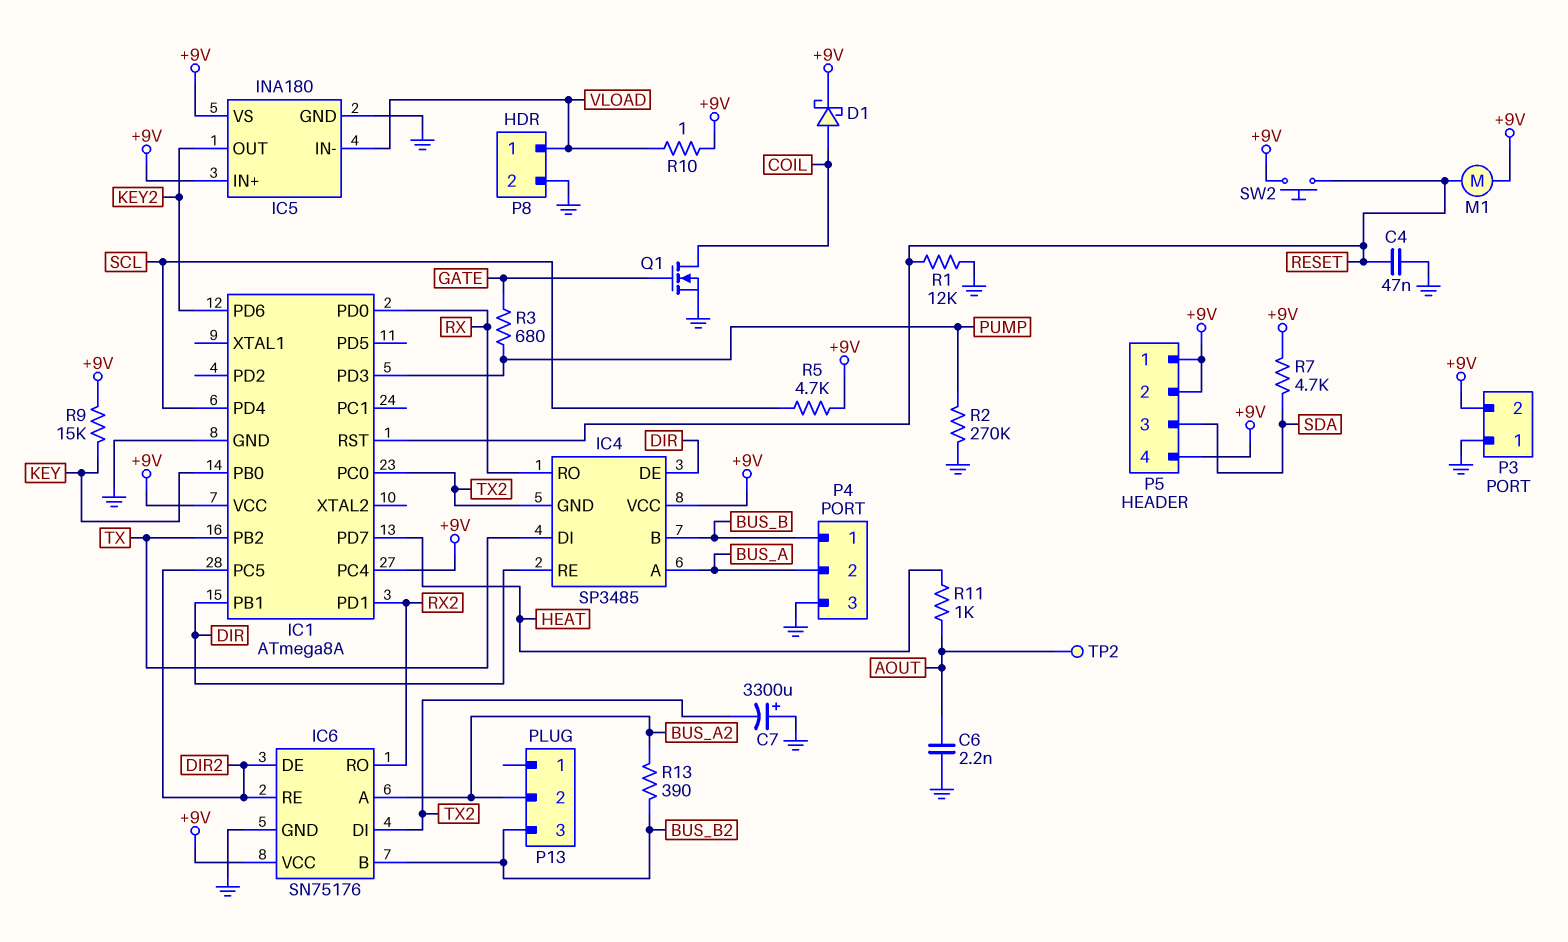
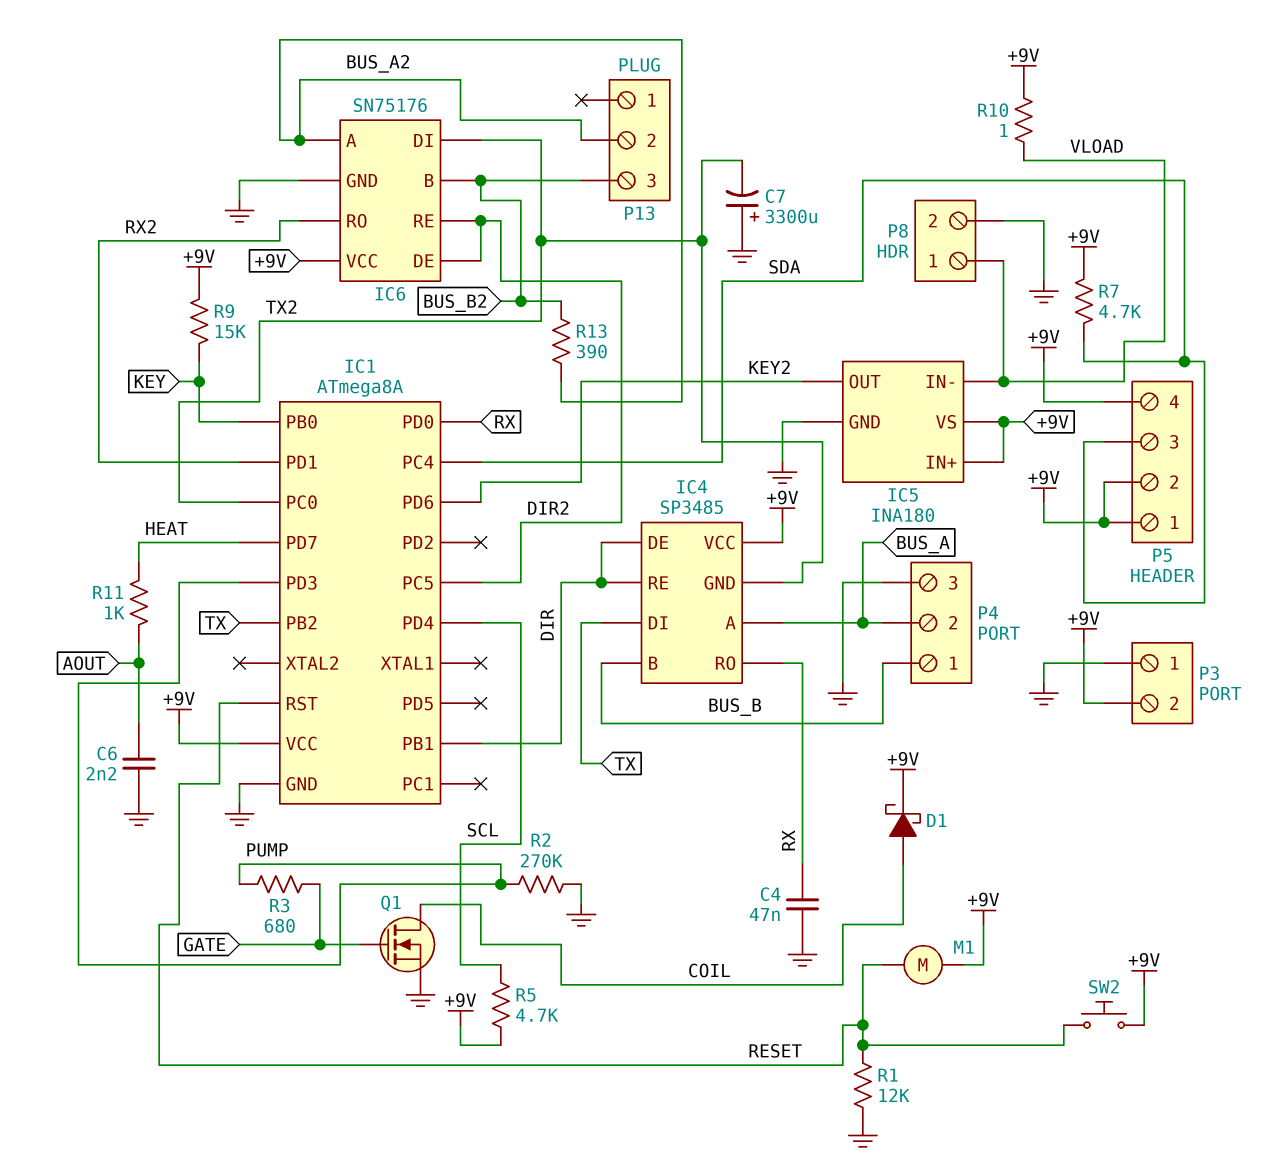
C4: 47nF (GND, RESET) -> 47nF (GND, RX)
IC1 pin PC4: +9V -> SDA
TP2: test point (AOUT) -> none

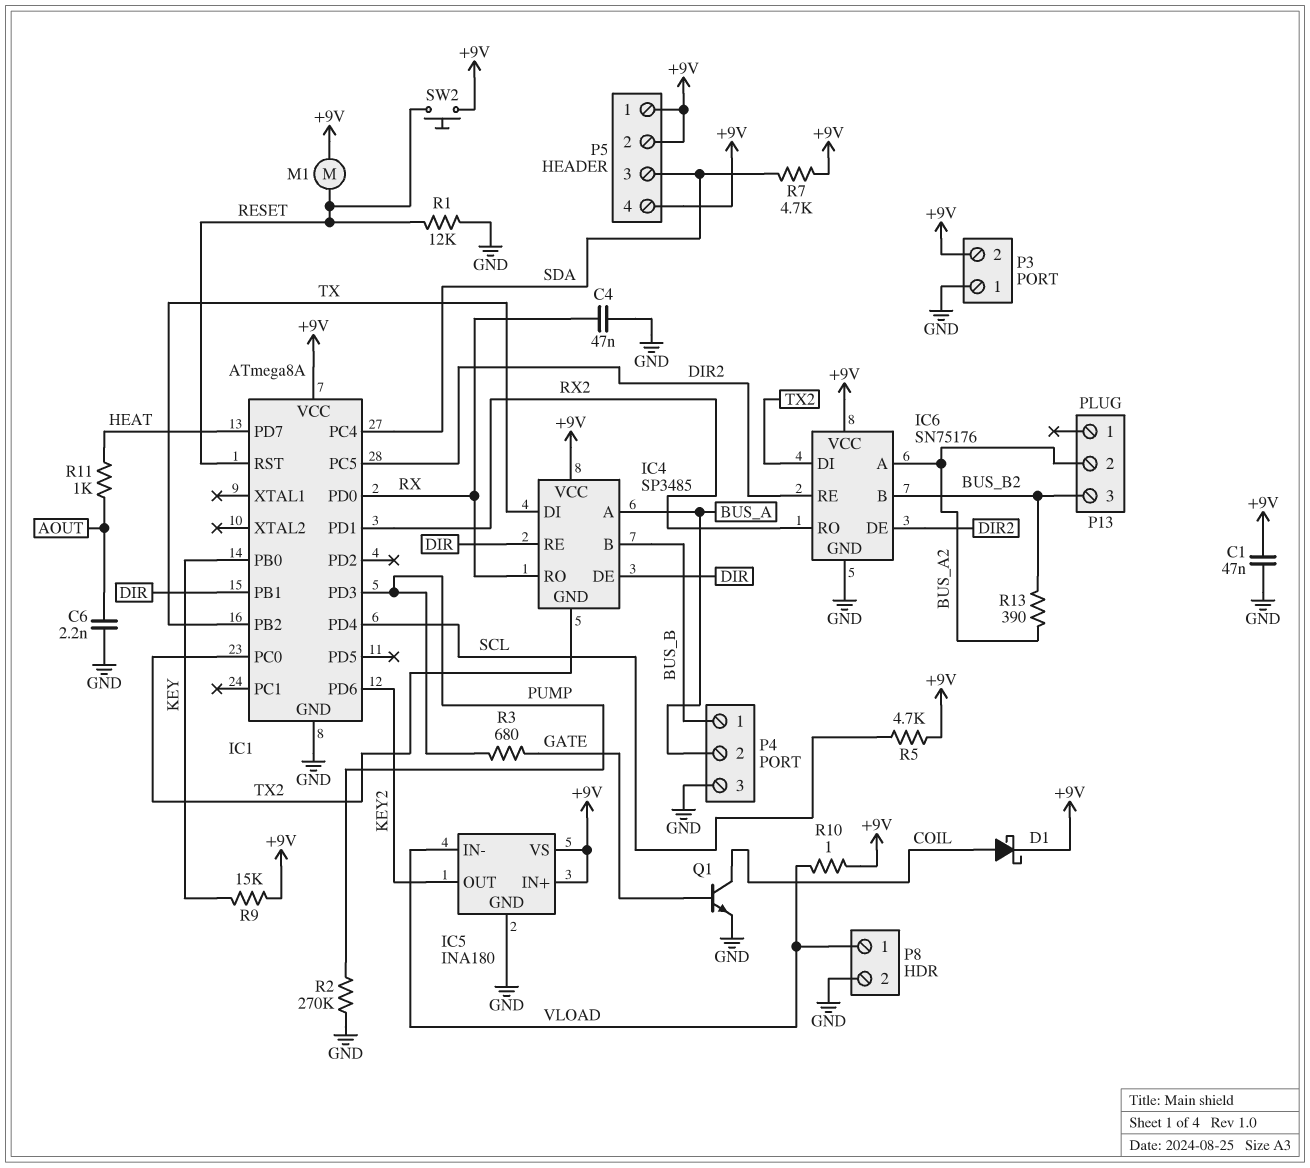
C1: none -> 47nF (+9V, GND)
C7: 3300uF (plus GND, minus TX2) -> none
Q1: NMOS (G GATE, D COIL, S GND) -> NPN (B GATE, C COIL, E GND)

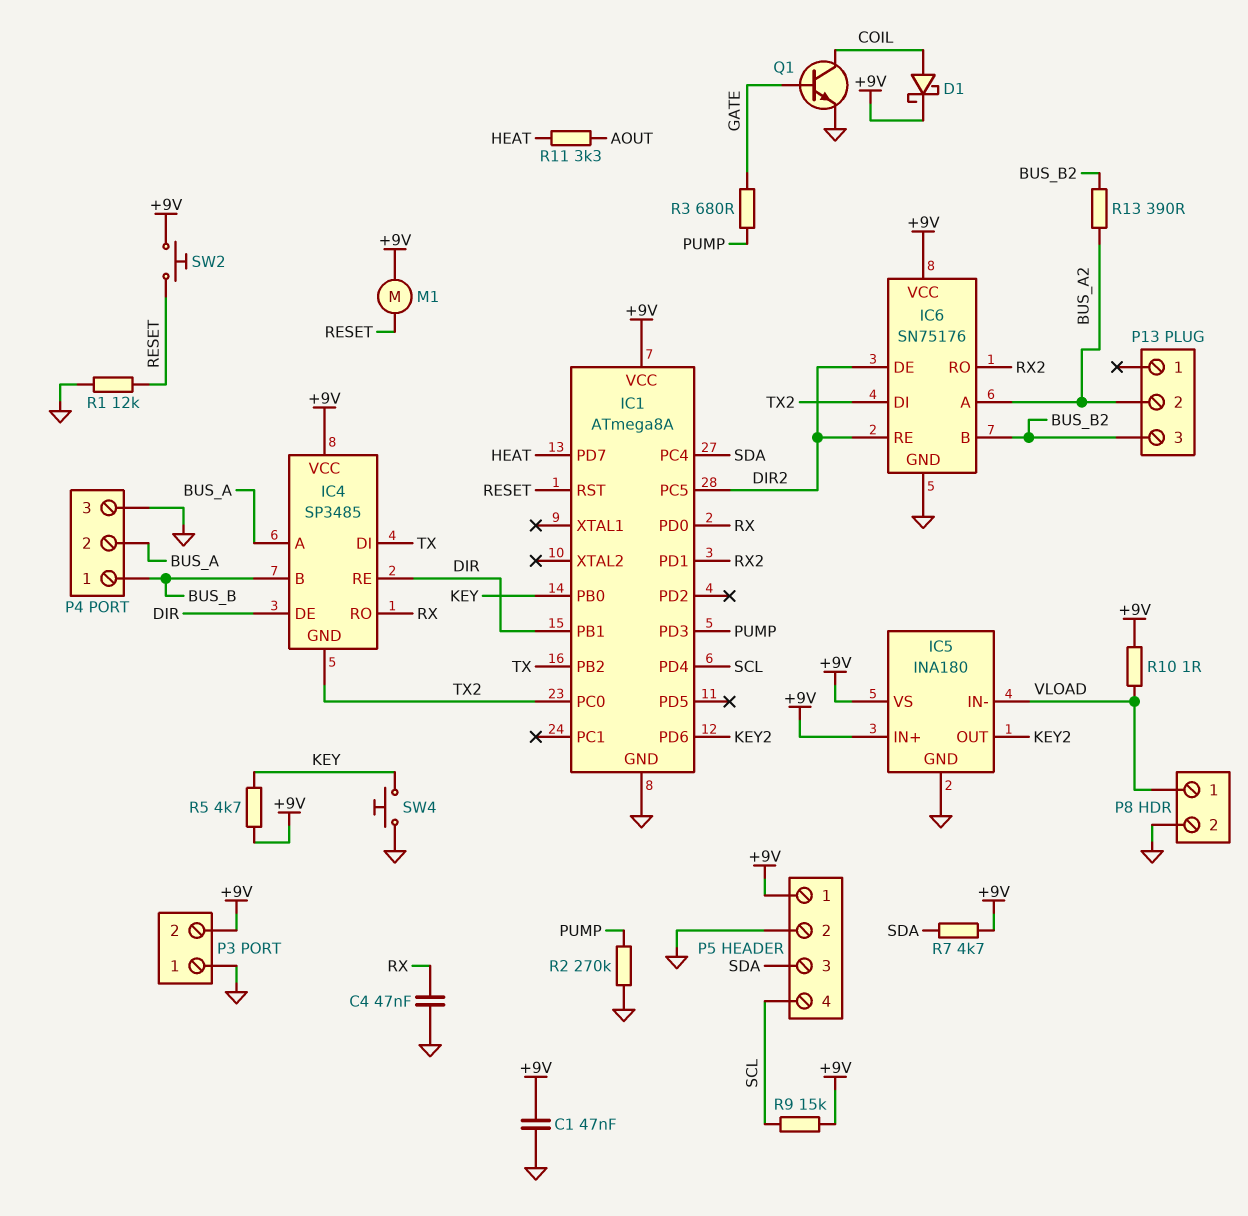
C6: 2.2nF (AOUT, GND) -> none
P5 pin 2: +9V -> GND
P5 pin 4: +9V -> SCL
R5: 4.7k (+9V, SCL) -> 4.7k (+9V, KEY)
R9: 15k (+9V, KEY) -> 15k (+9V, SCL)
R11: 1k (AOUT, HEAT) -> 3.3k (AOUT, HEAT)
SW4: none -> button (GND, KEY)

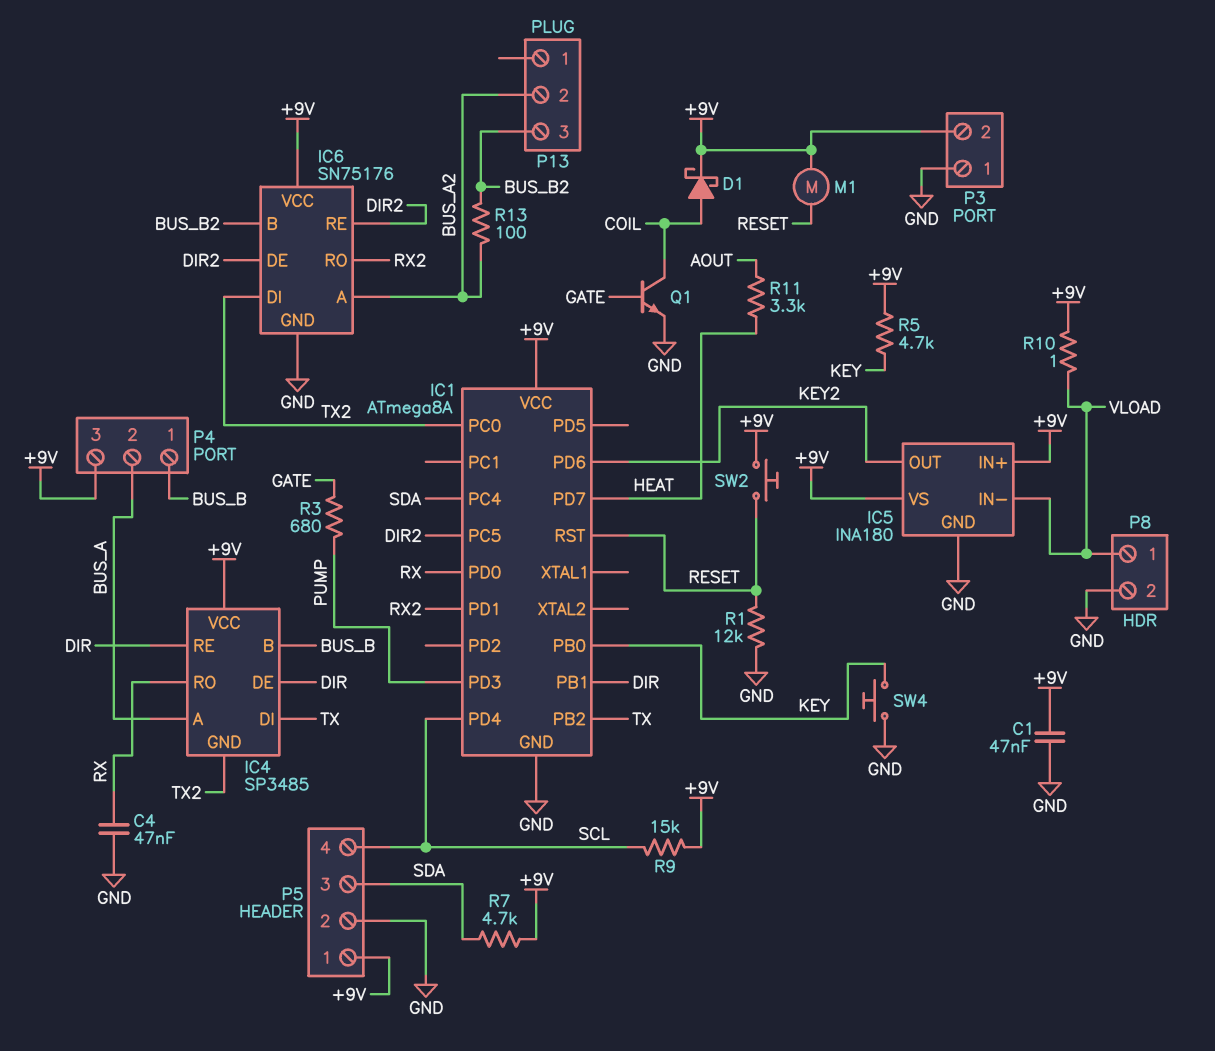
P4 pin 3: GND -> +9V
R2: 270k (GND, PUMP) -> none
R13: 390 (BUS_A2, BUS_B2) -> 100 (BUS_A2, BUS_B2)

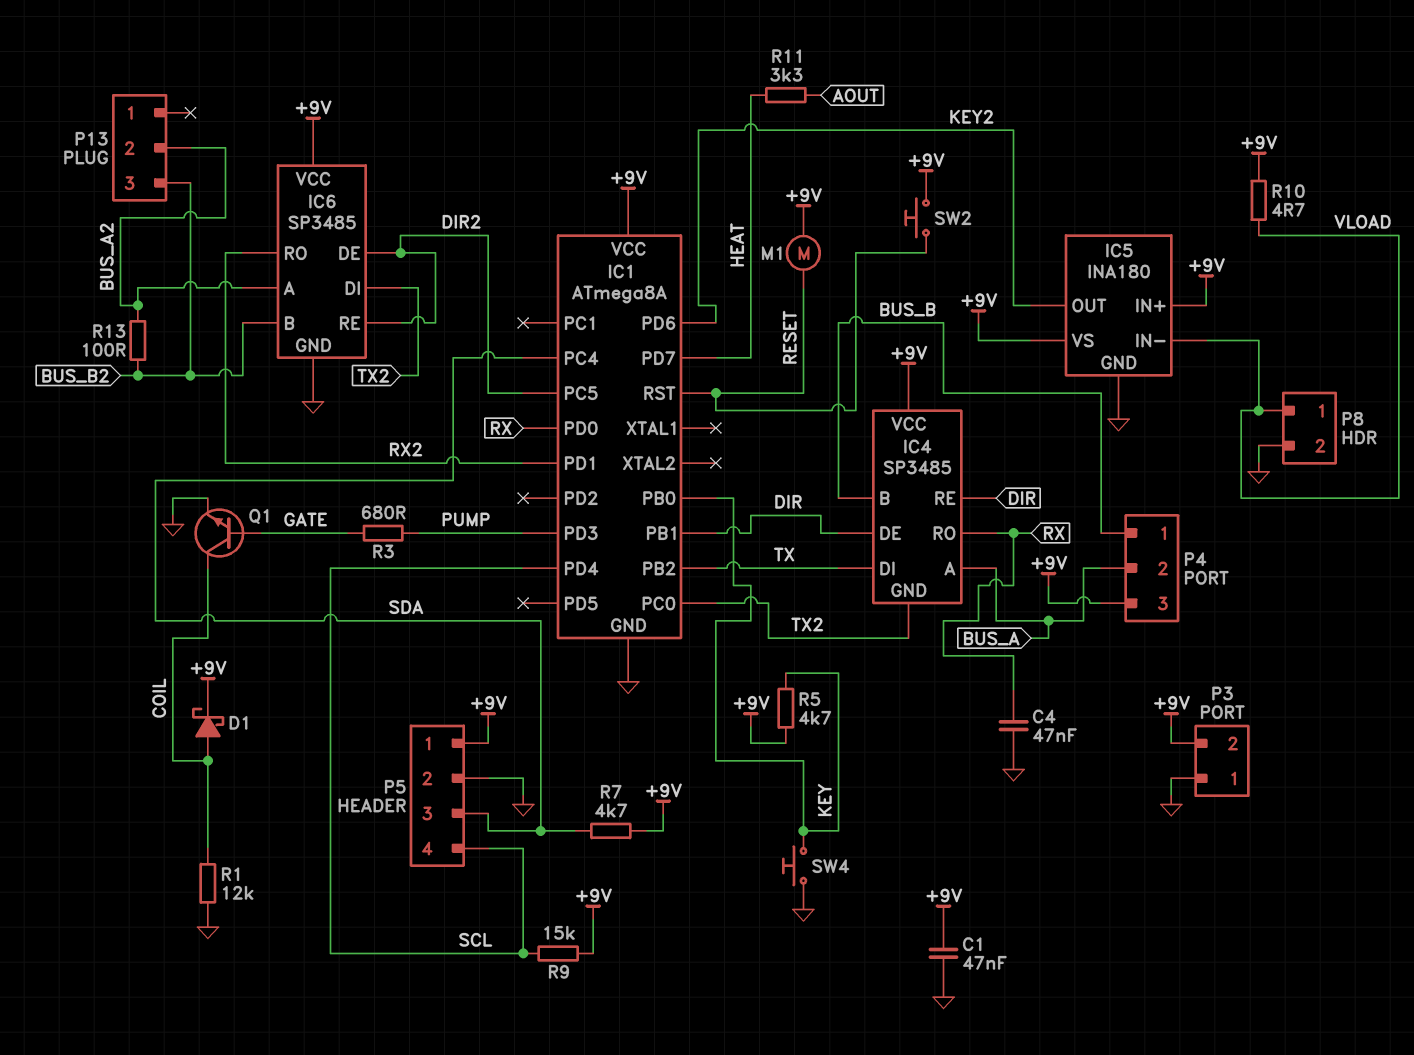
IC6: SN75176 -> SP3485
R1: 12k (GND, RESET) -> 12k (COIL, GND)
R10: 1 (+9V, VLOAD) -> 4.7 (+9V, VLOAD)

